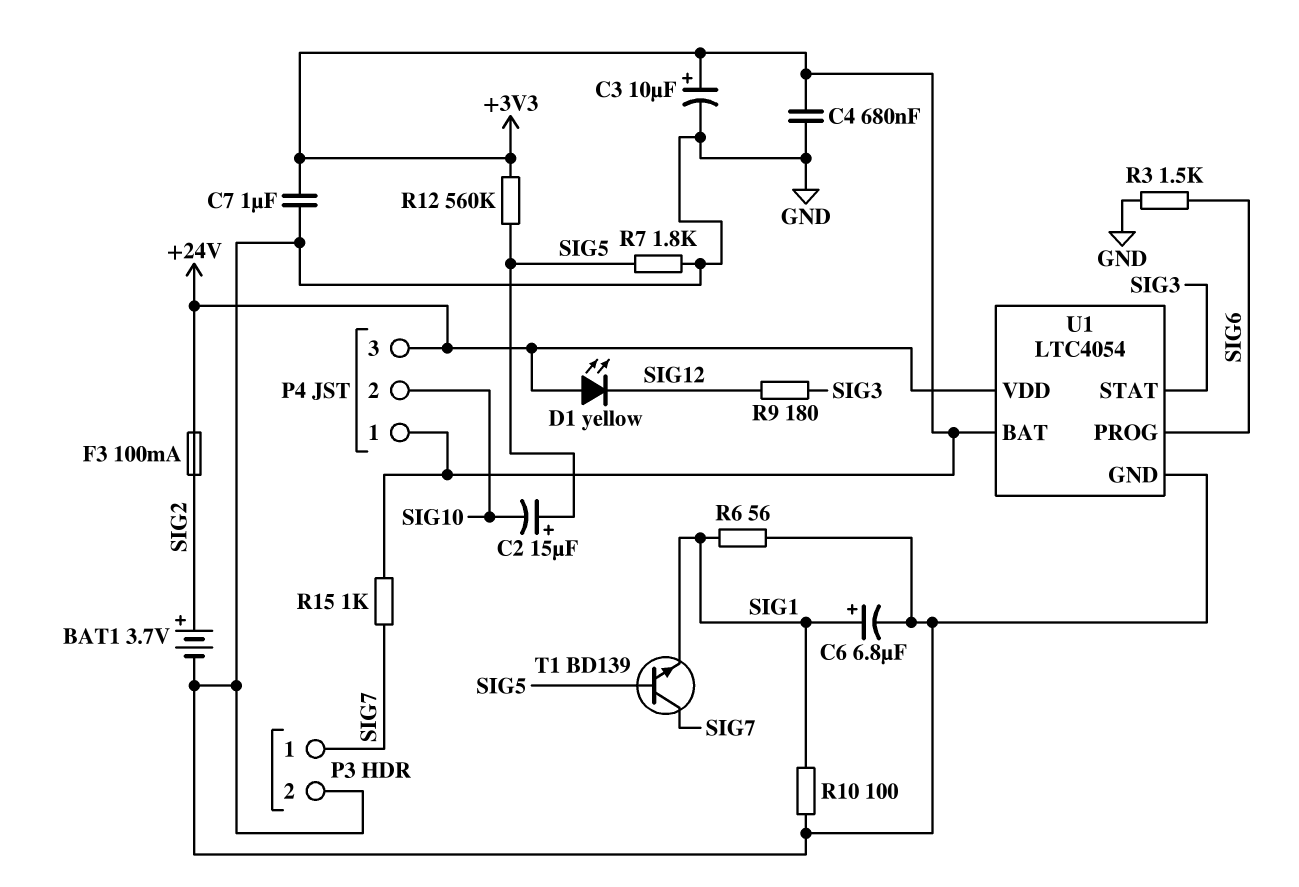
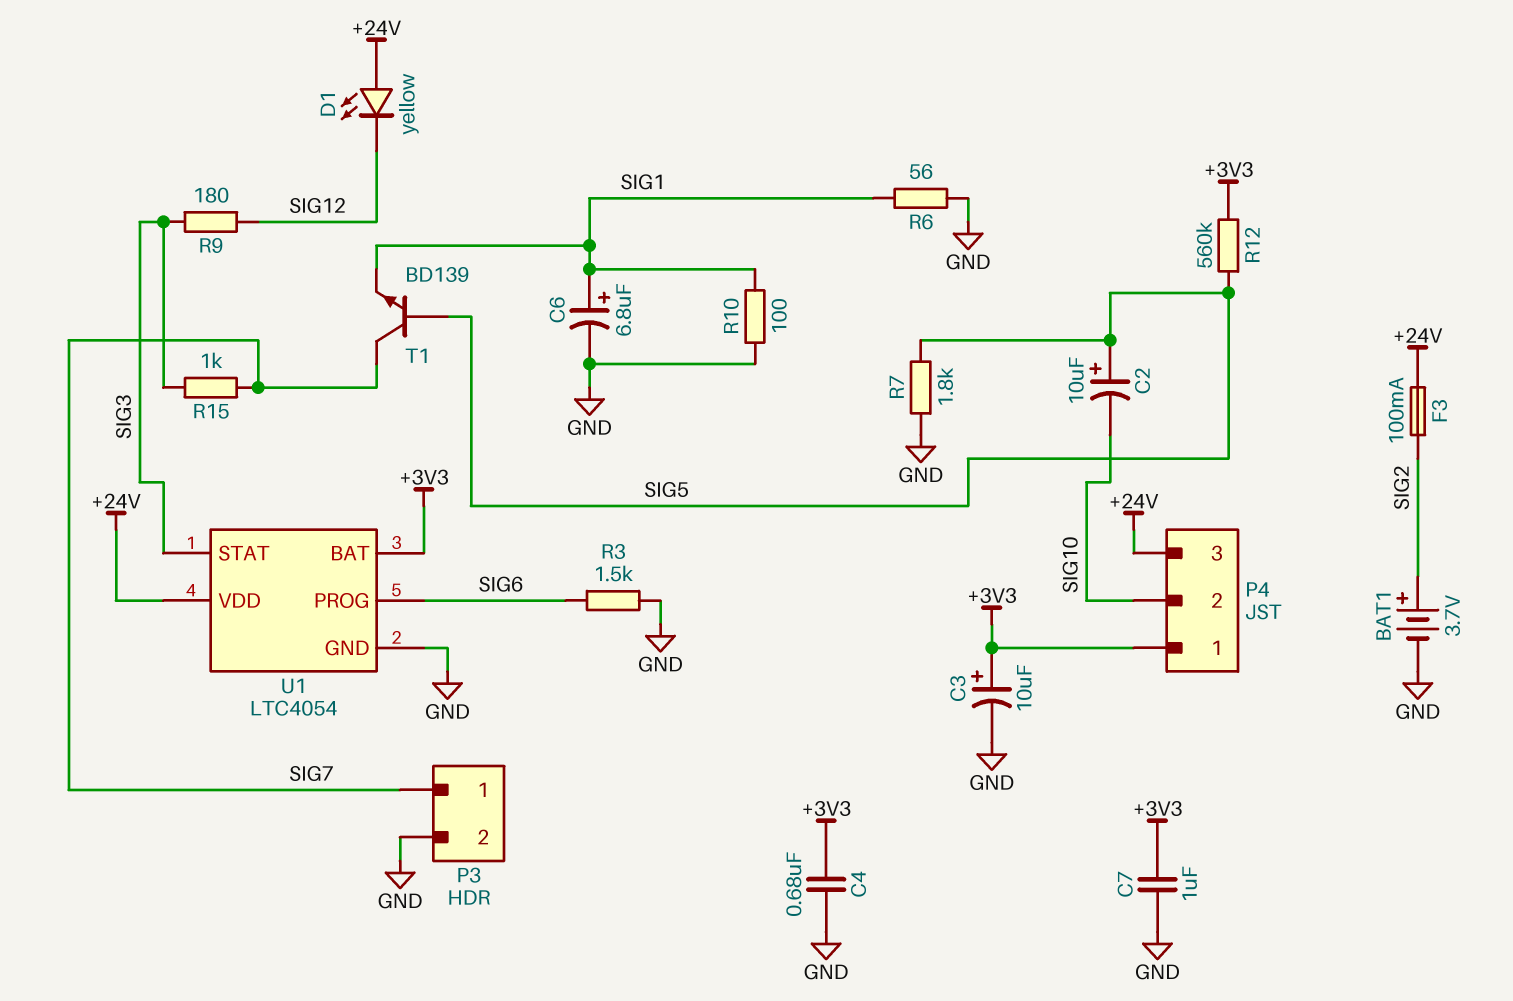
C2: 15uF (plus SIG5, minus SIG10) -> 10uF (plus SIG5, minus SIG10)
R15: 1k (+3V3, SIG7) -> 1k (SIG3, SIG7)

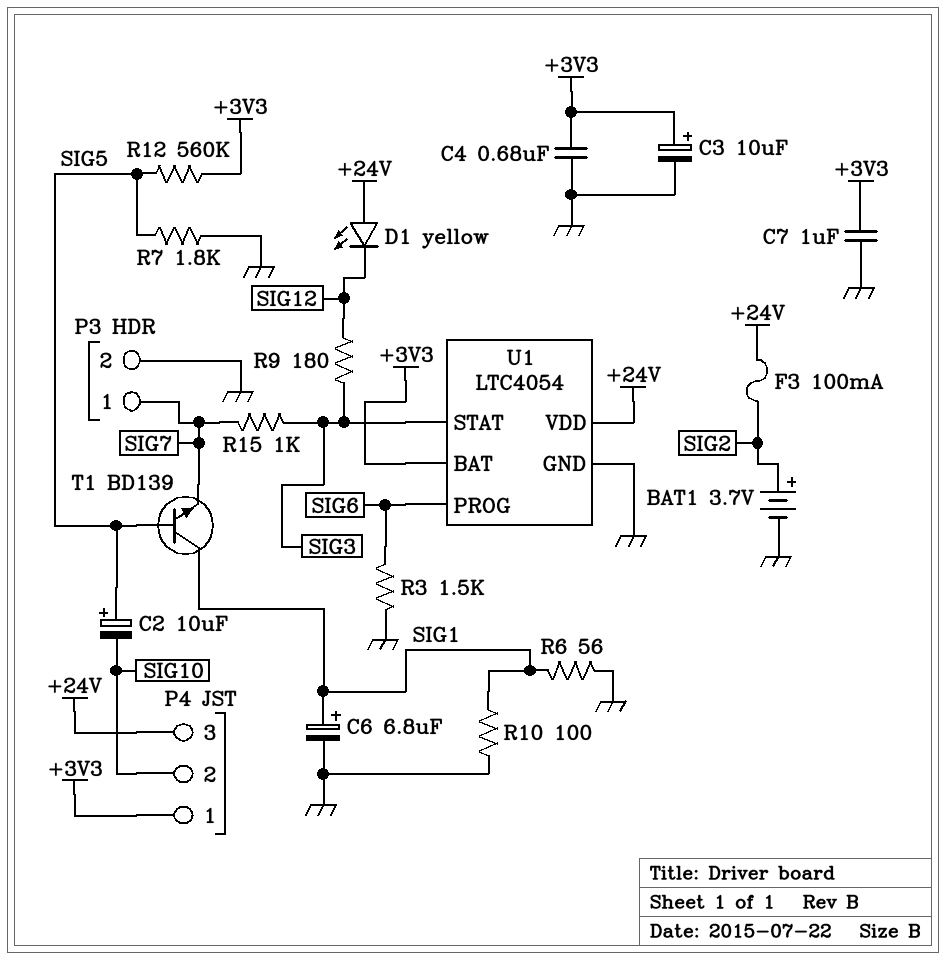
T1: NPN BD139 (B SIG5, C SIG7, E SIG1) -> NPN BD139 (B SIG5, C SIG1, E SIG7)

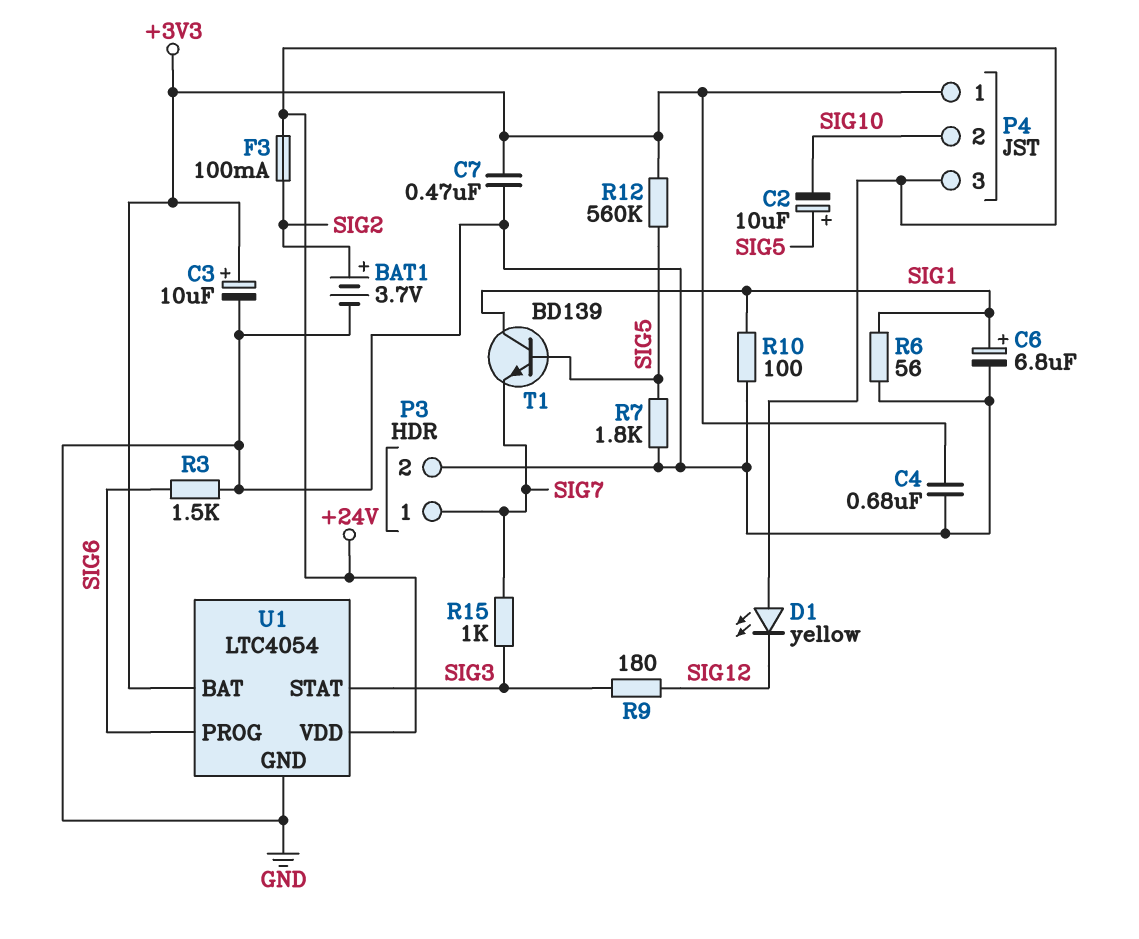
C7: 1uF (+3V3, GND) -> 470nF (+3V3, GND)

